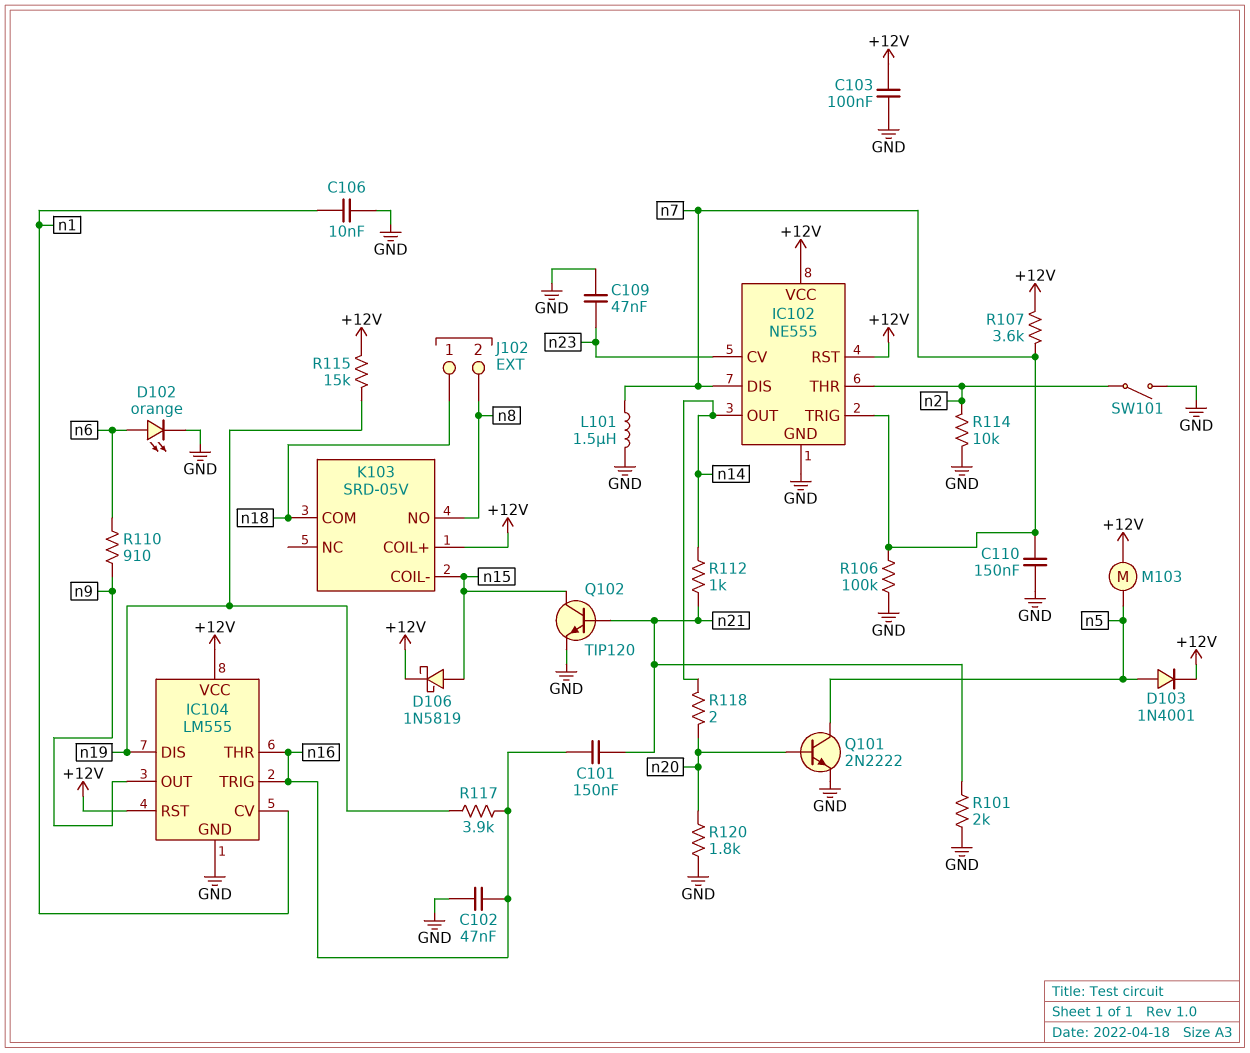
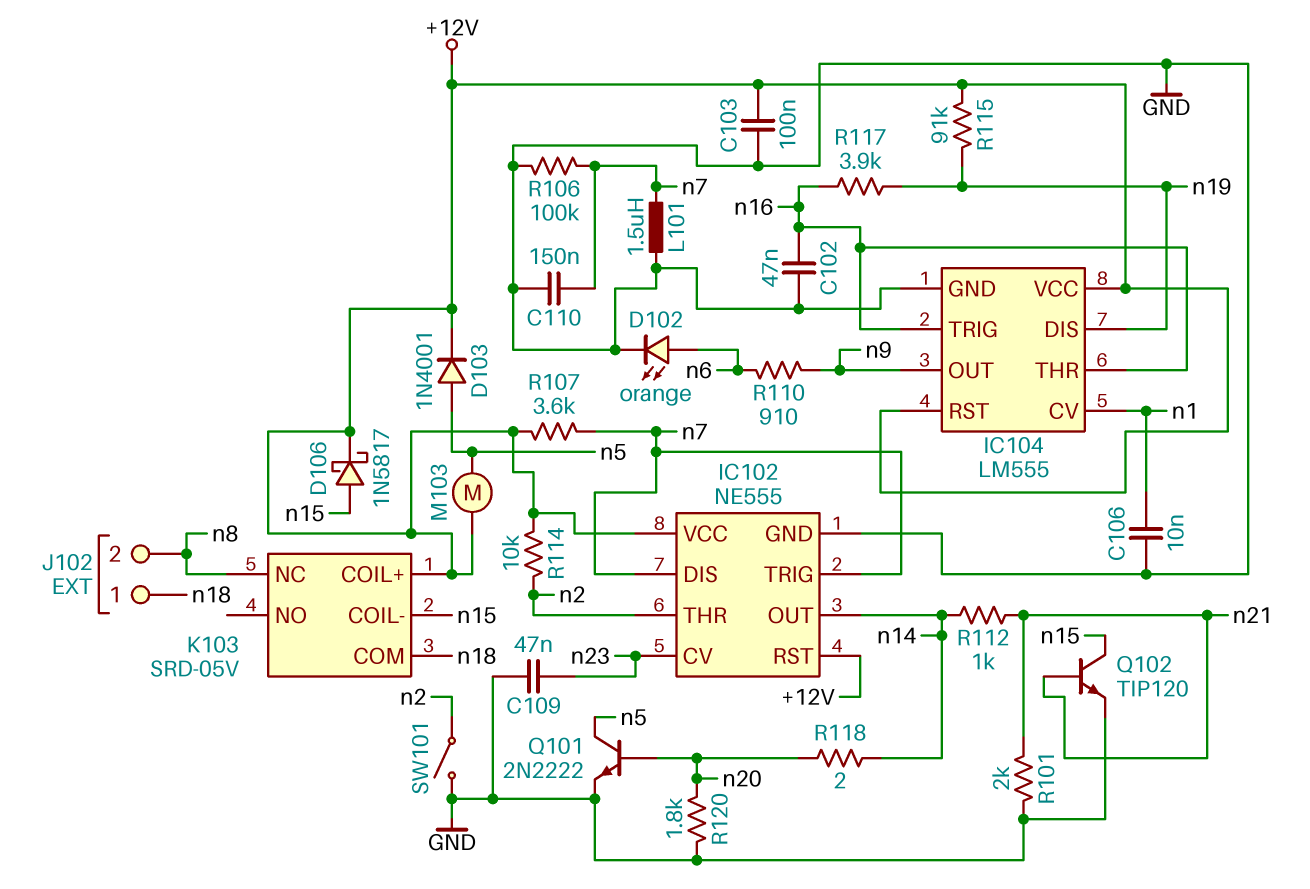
C101: 150nF (n16, n21) -> none
D106: schottky 1N5819 (A n15, K +12V) -> schottky 1N5817 (A n15, K +12V)
K103 pin NC: none -> n8
K103 pin NO: n8 -> none
R114: 10k (GND, n2) -> 10k (+12V, n2)
R115: 15k (+12V, n19) -> 91k (+12V, n19)

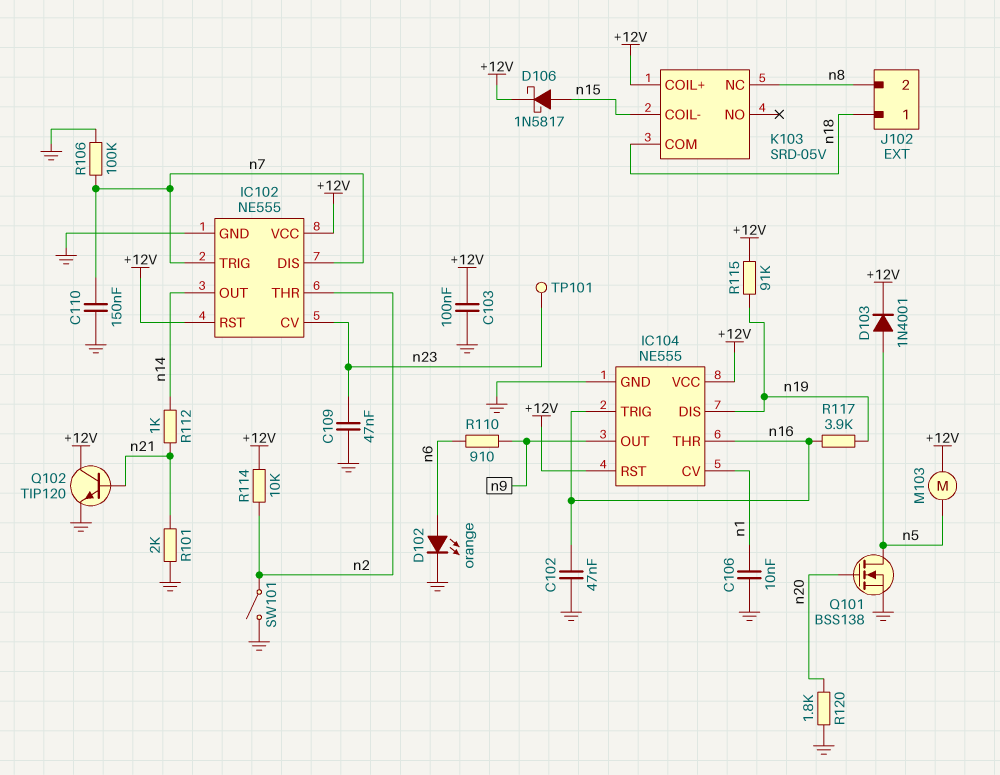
IC104: LM555 -> NE555
L101: 1.5uH (GND, n7) -> none
Q101: NPN 2N2222 (B n20, C n5, E GND) -> NMOS BSS138 (G n20, D n5, S GND)
Q102: NPN TIP120 (B n21, C n15, E GND) -> NPN TIP120 (B n21, C +12V, E GND)
R107: 3.6k (+12V, n7) -> none
R118: 2 (n14, n20) -> none
TP101: none -> test point (n23)

